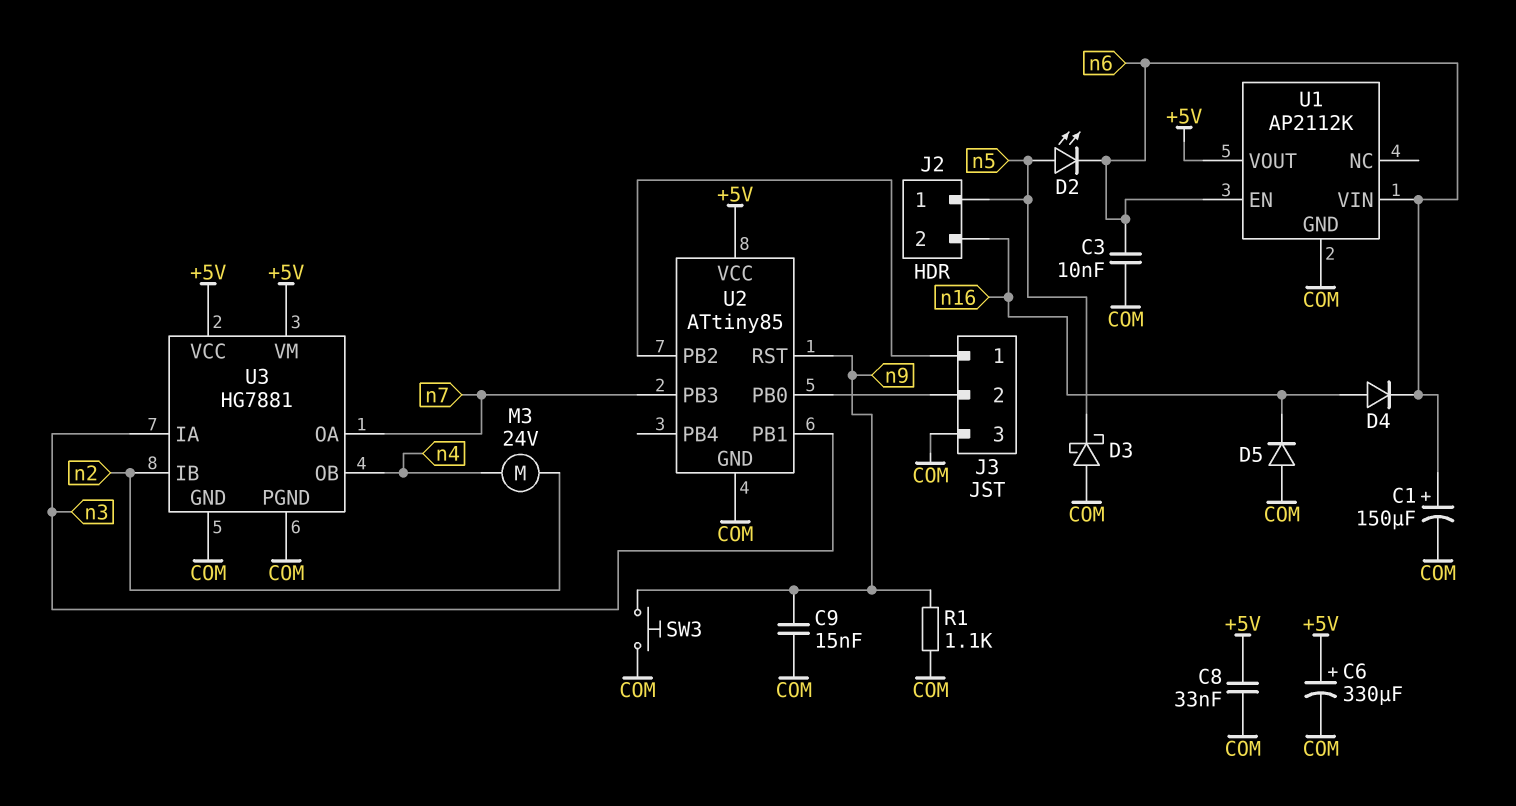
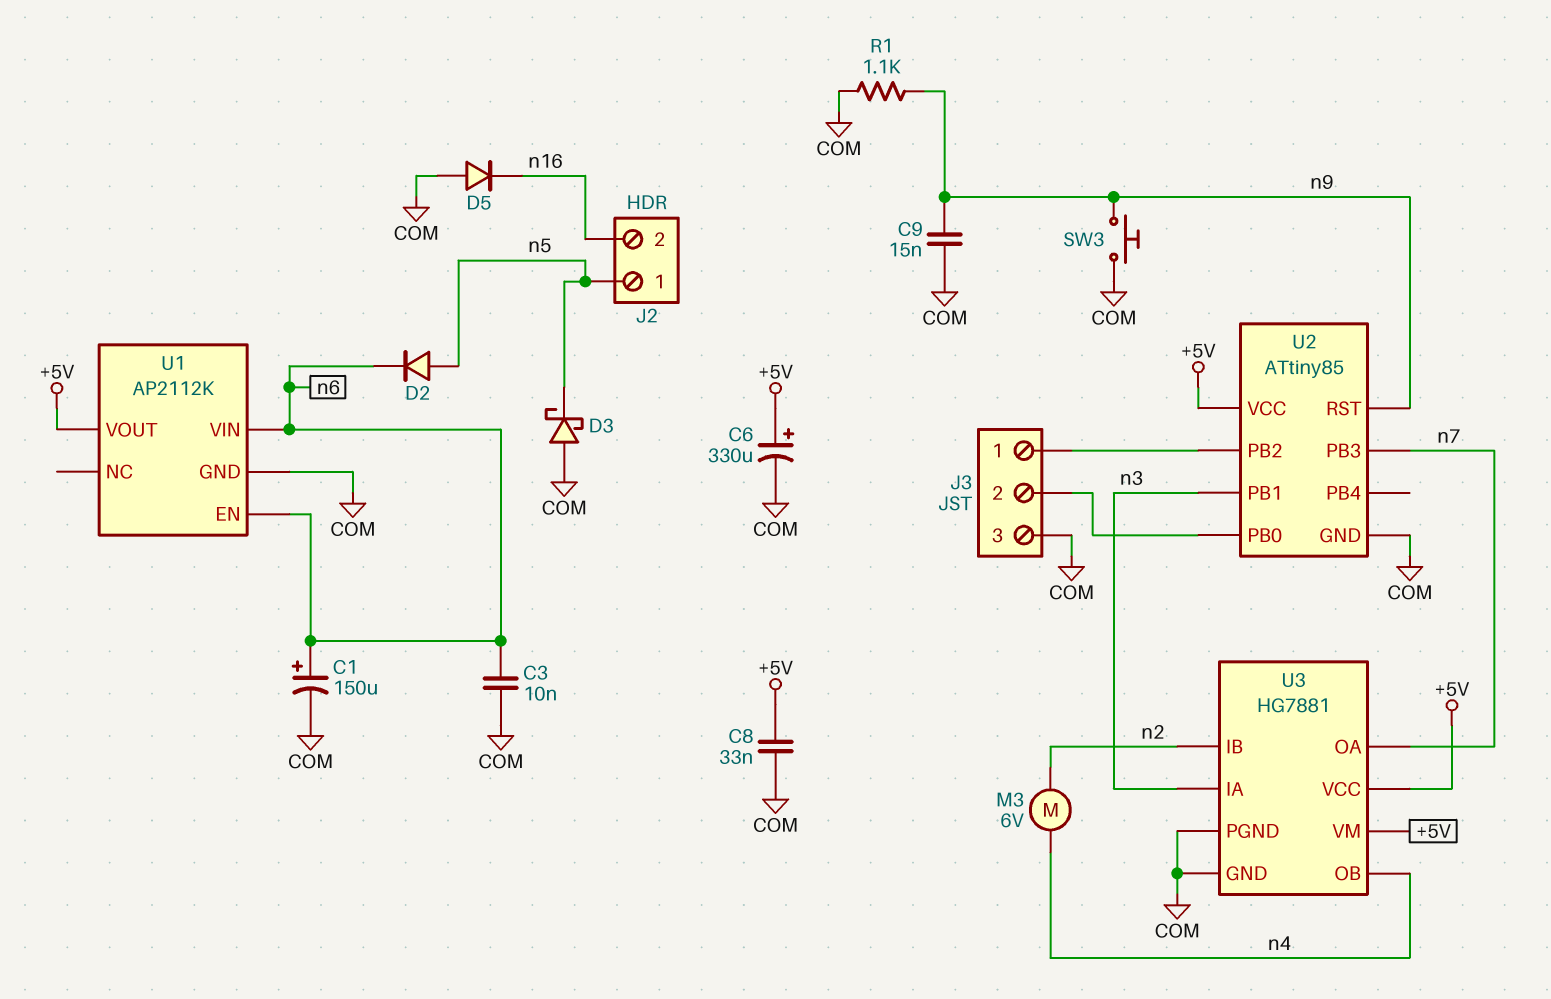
D2: LED (A n5, K n6) -> diode (A n5, K n6)
D4: diode (A n16, K n6) -> none
M3: motor 24V (n2, n4) -> motor 6V (n2, n4)

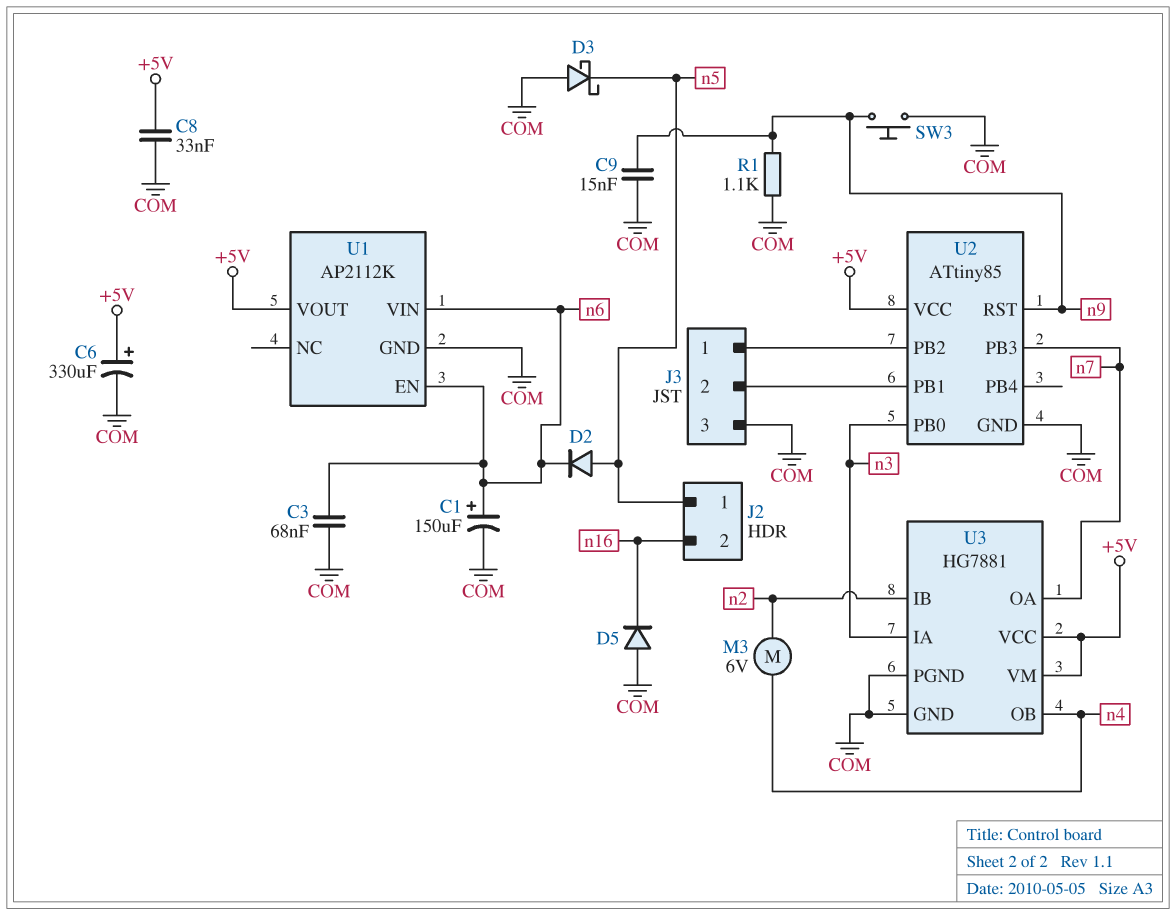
C3: 10nF (COM, n6) -> 68nF (COM, n6)
U2 pin PB0: J3/2 -> n3
U2 pin PB1: n3 -> J3/2

